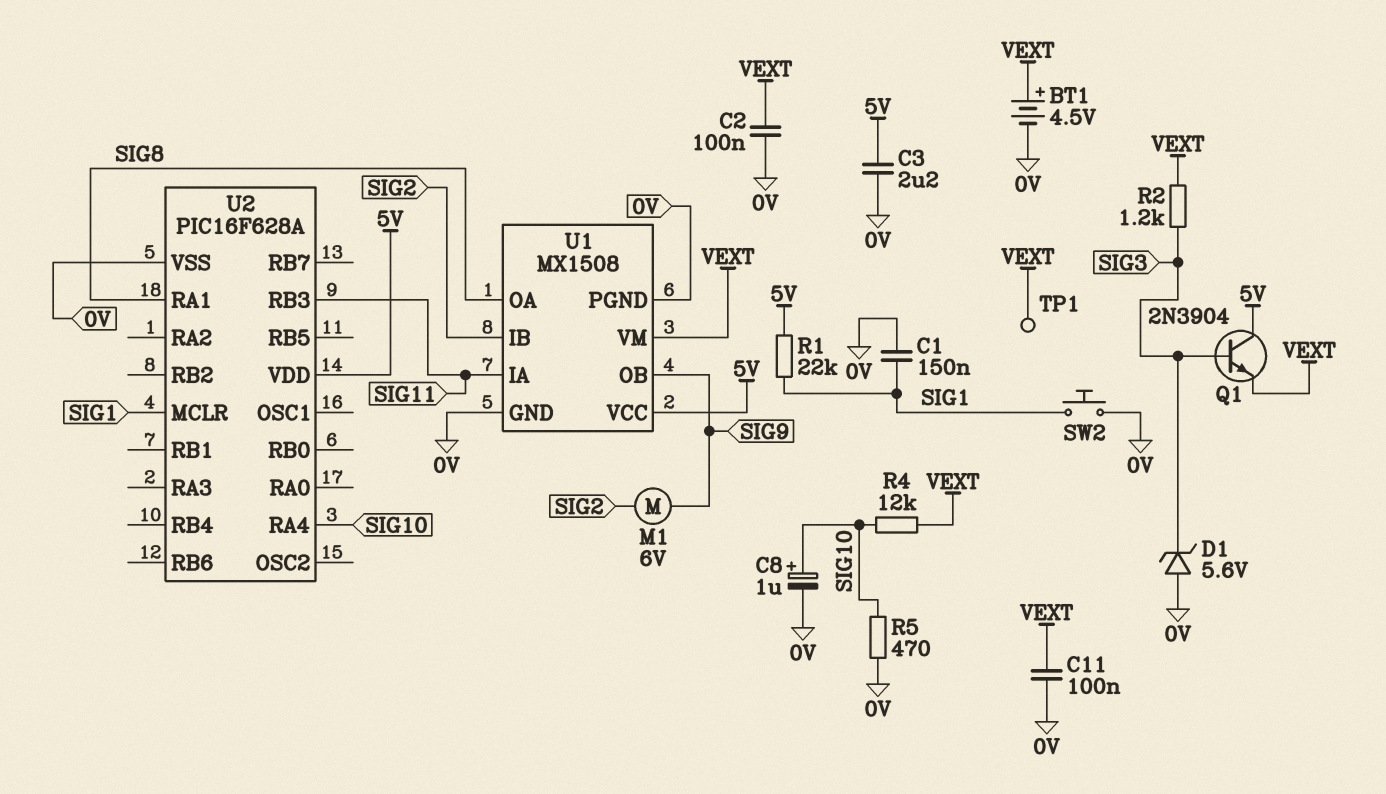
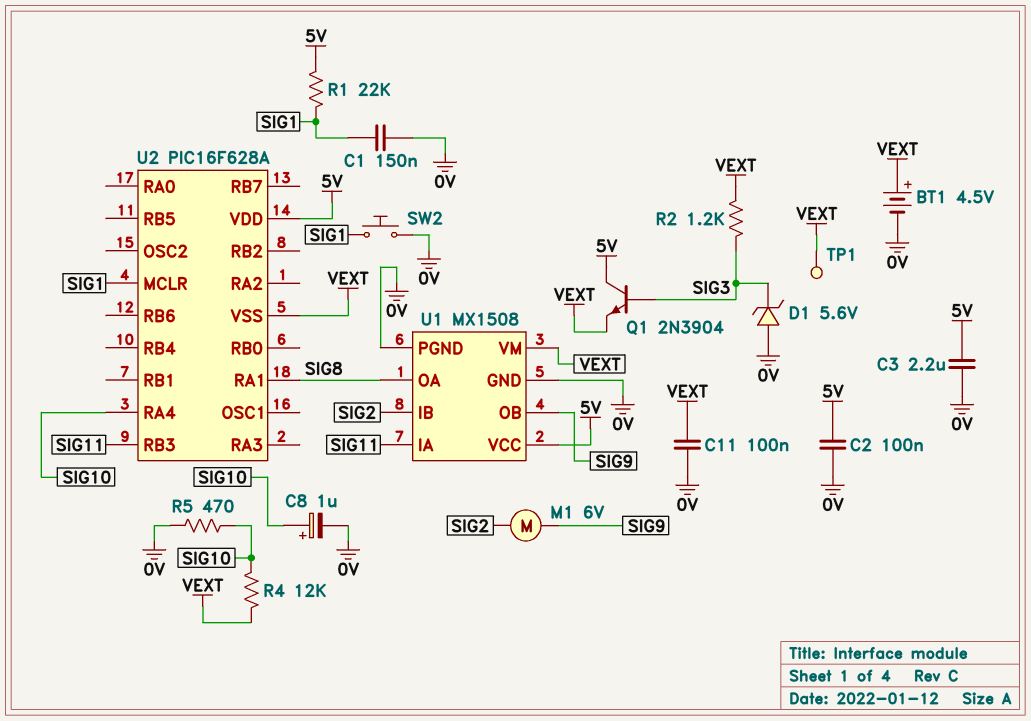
C2: 100nF (0V, VEXT) -> 100nF (0V, 5V)
U2 pin VSS: 0V -> VEXT

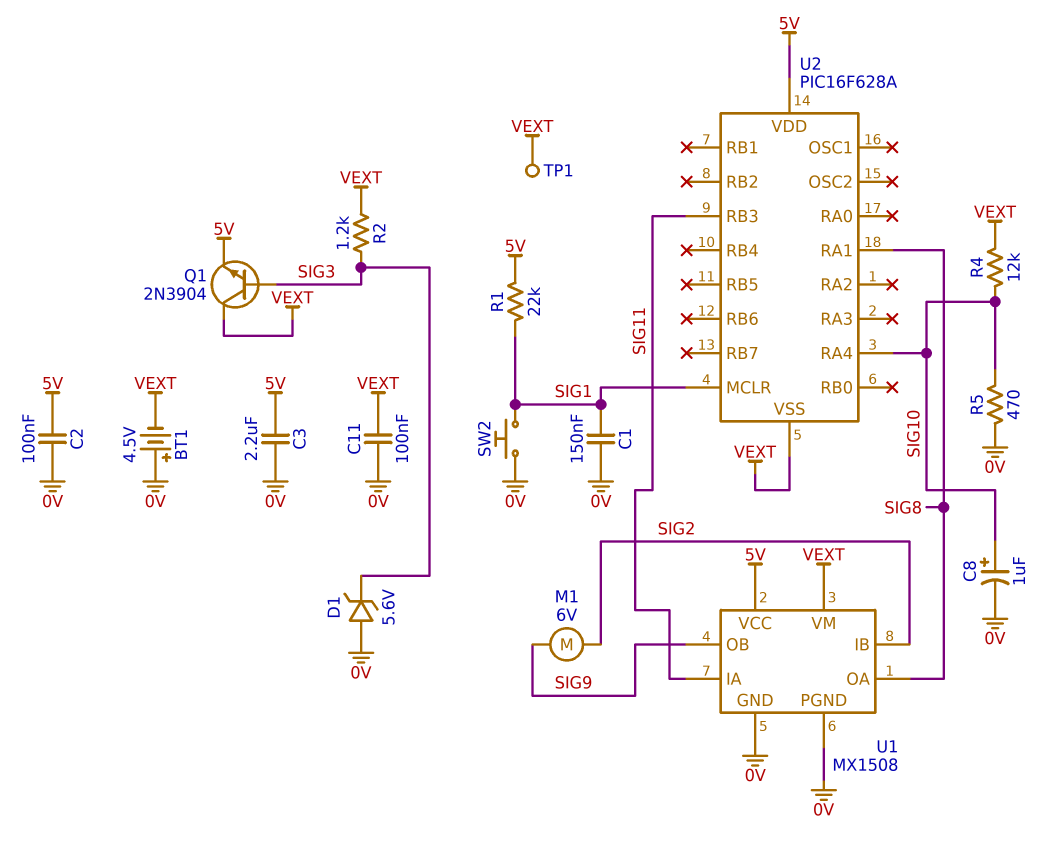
BT1: 4.5V (plus VEXT, minus 0V) -> 4.5V (plus 0V, minus VEXT)
Q1: NPN 2N3904 (B SIG3, C 5V, E VEXT) -> NPN 2N3904 (B SIG3, C VEXT, E 5V)

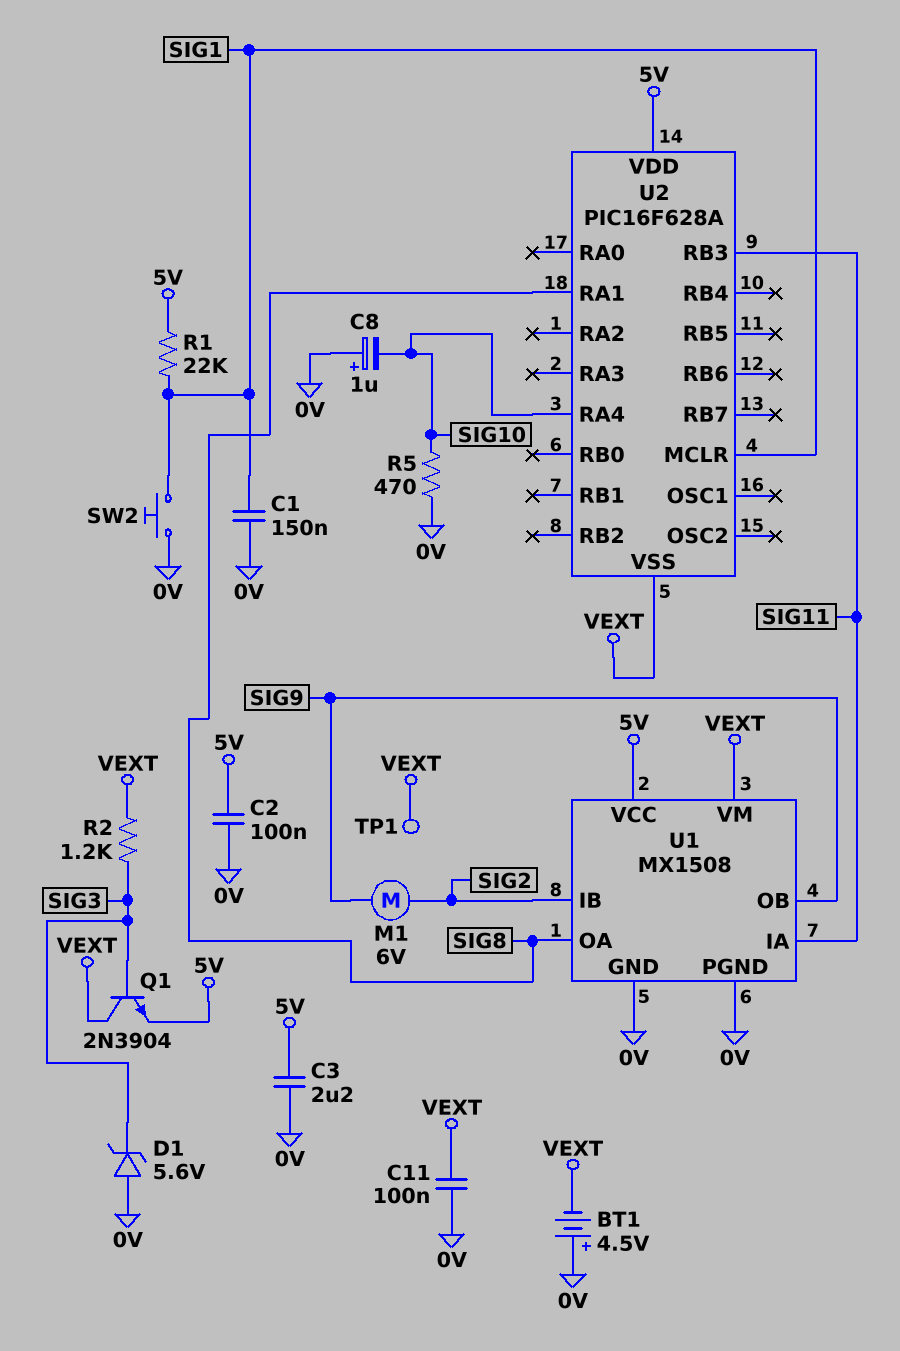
C8: 1uF (plus SIG10, minus 0V) -> 1uF (plus 0V, minus SIG10)
R4: 12k (SIG10, VEXT) -> none

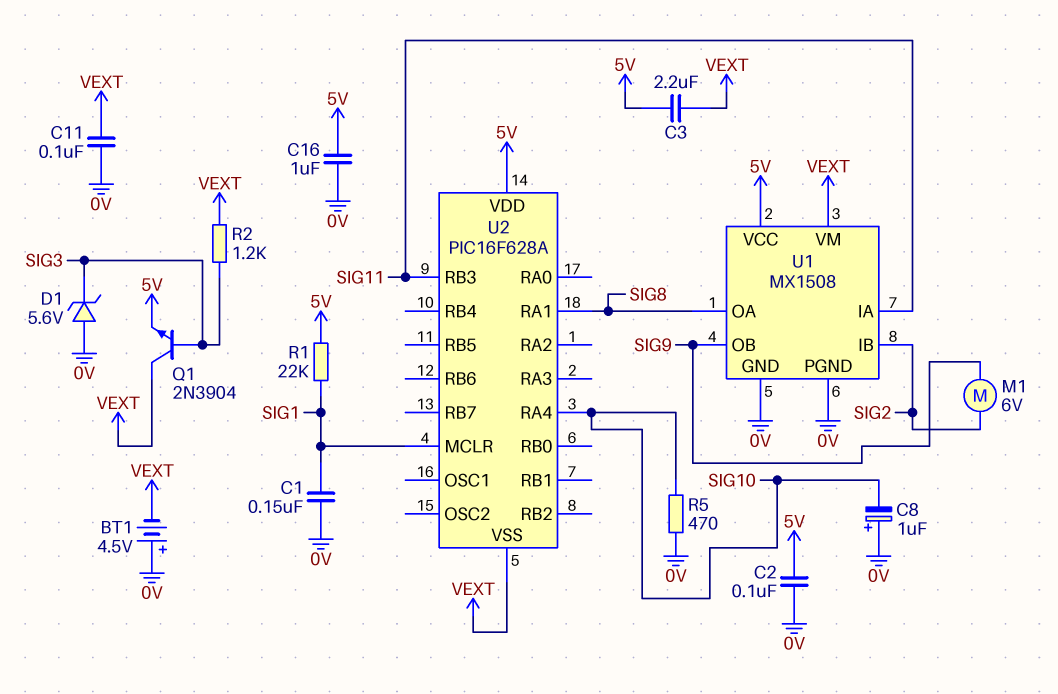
C3: 2.2uF (0V, 5V) -> 2.2uF (5V, VEXT)
C16: none -> 1uF (0V, 5V)
SW2: button (0V, SIG1) -> none
TP1: test point (VEXT) -> none

